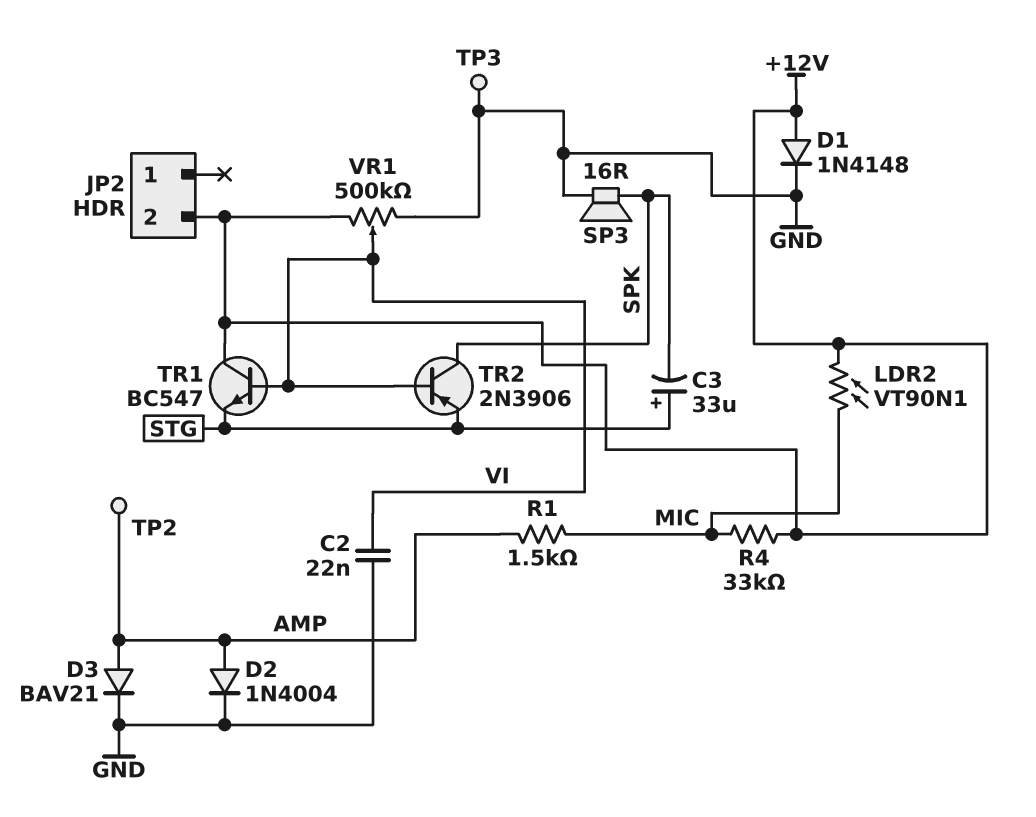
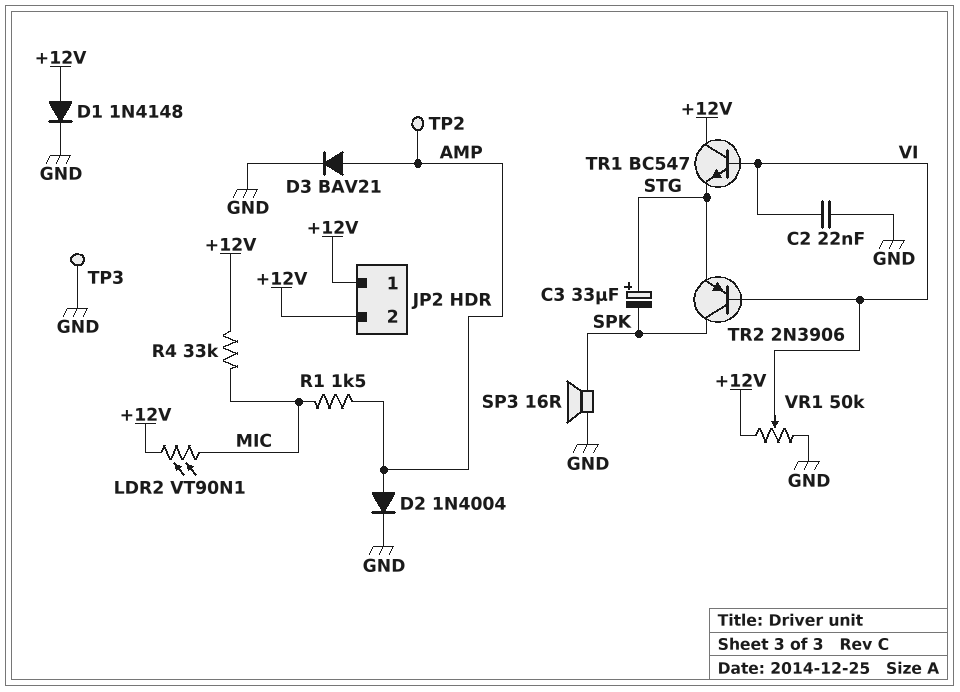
JP2 pin 1: none -> +12V
VR1: 500k (+12V, GND, wiper VI) -> 50k (+12V, GND, wiper VI)

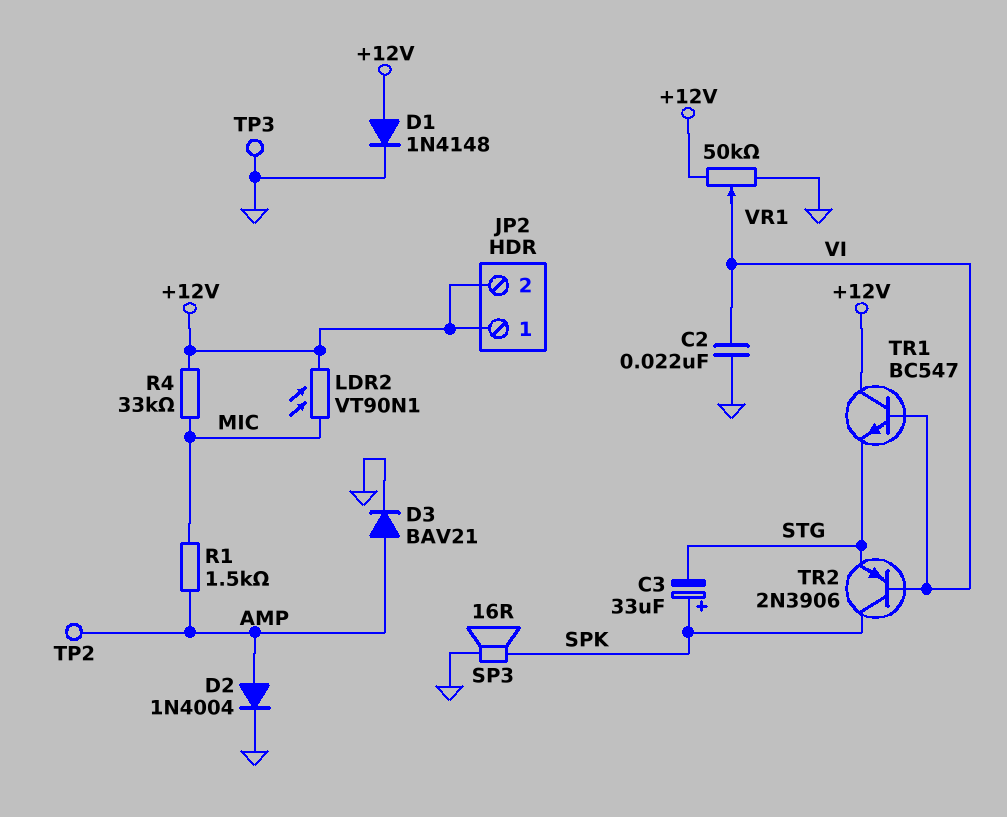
C3: 33uF (plus STG, minus SPK) -> 33uF (plus SPK, minus STG)

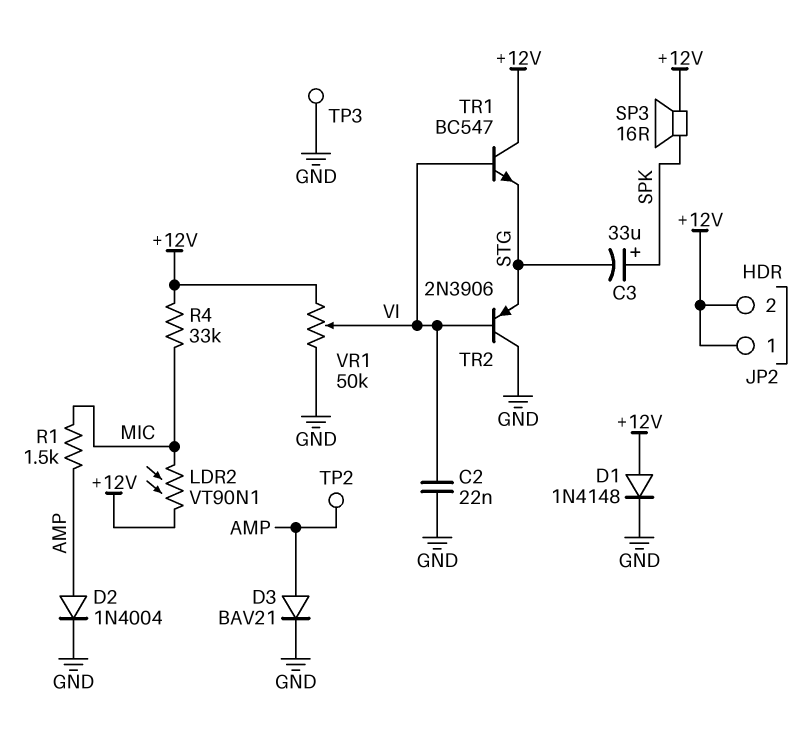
SP3: speaker 16R (GND, SPK) -> speaker 16R (+12V, SPK)
TR2: PNP 2N3906 (B VI, C SPK, E STG) -> PNP 2N3906 (B VI, C GND, E STG)

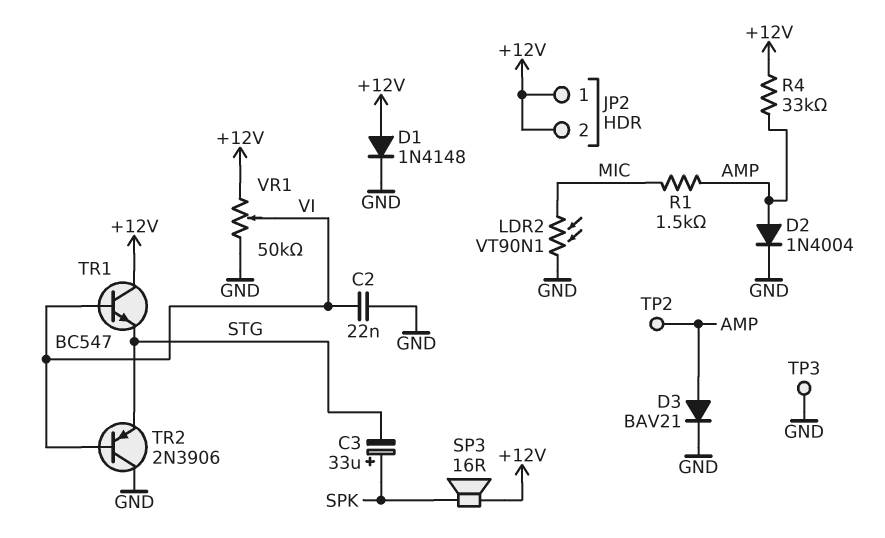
LDR2: VT90N1 (+12V, MIC) -> VT90N1 (GND, MIC)
R4: 33k (+12V, MIC) -> 33k (+12V, AMP)

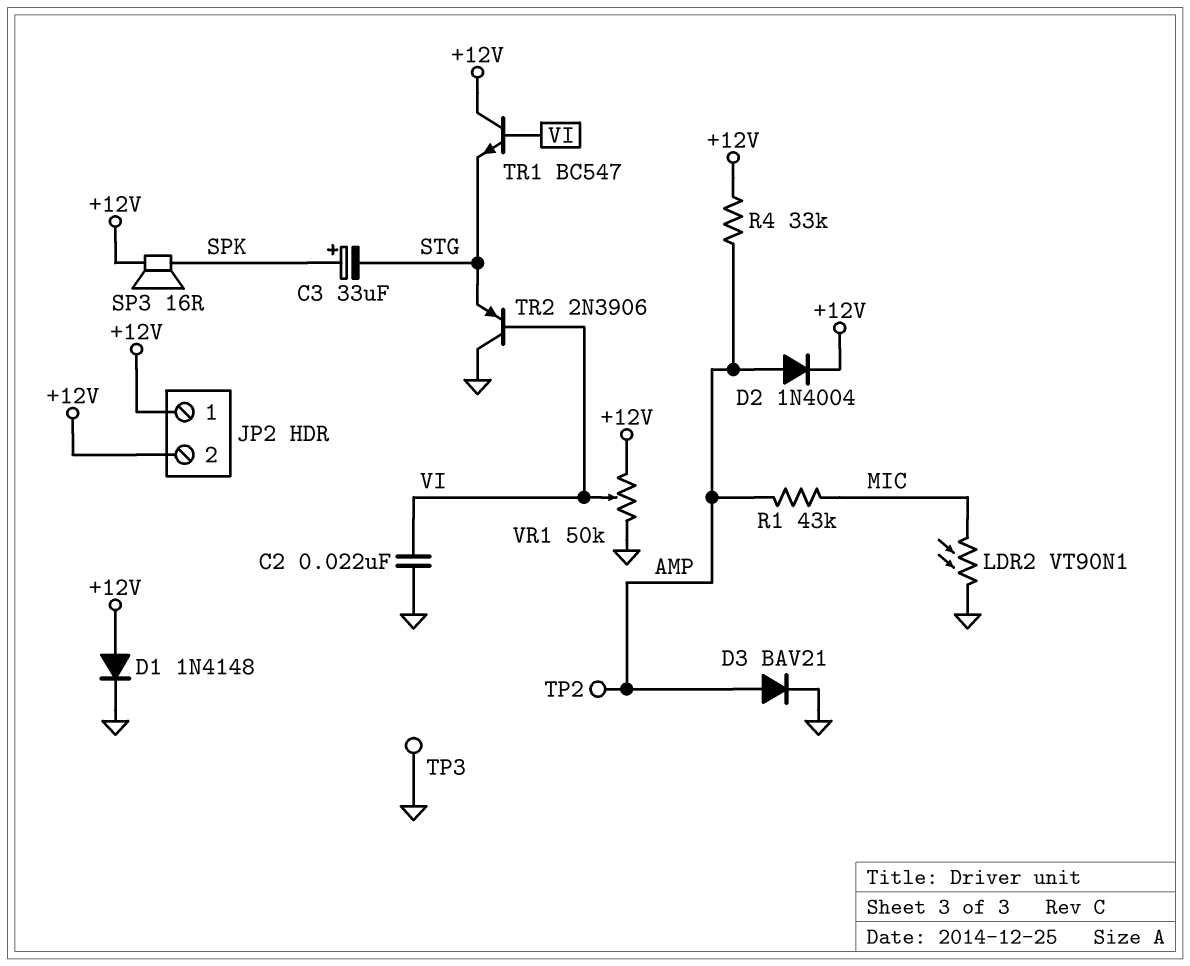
D2: diode 1N4004 (A AMP, K GND) -> diode 1N4004 (A AMP, K +12V)
R1: 1.5k (AMP, MIC) -> 43k (AMP, MIC)

